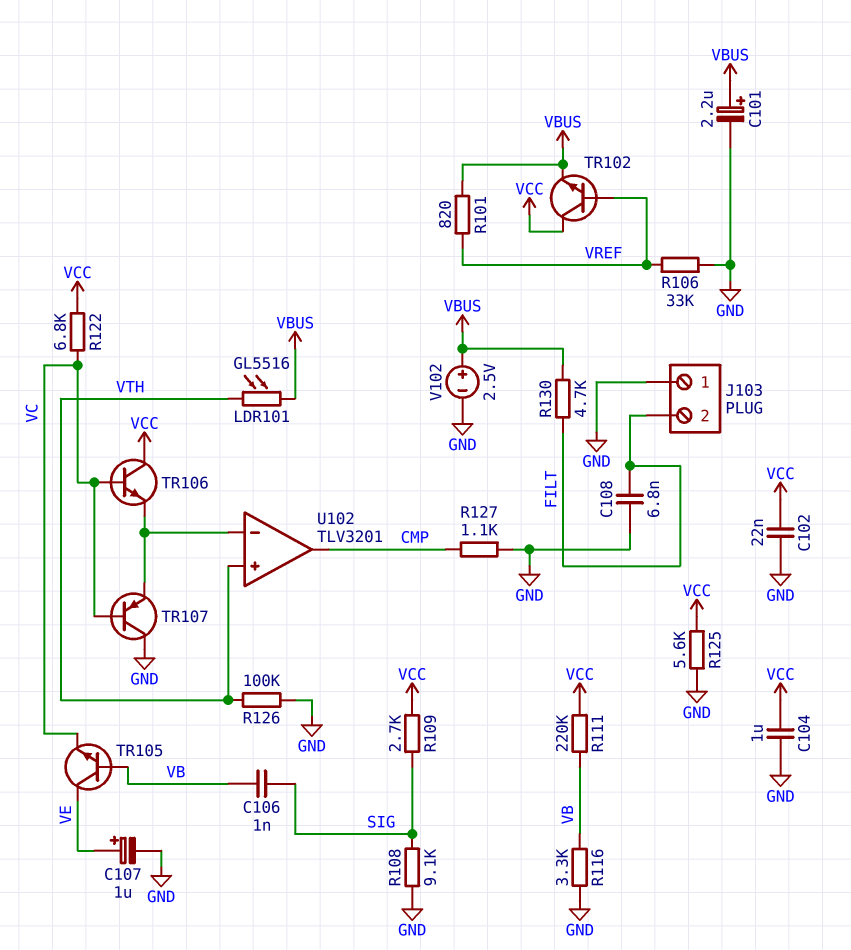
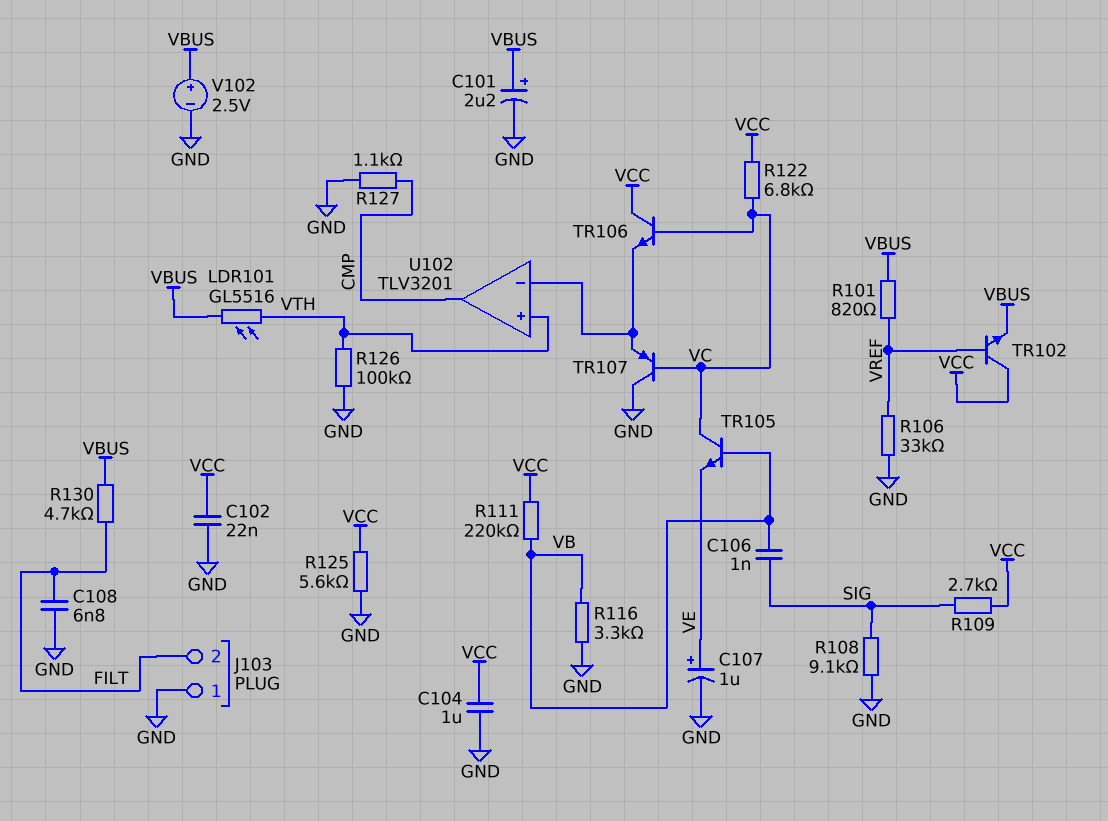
TR105: NPN (B VB, C VE, E VC) -> NPN (B VB, C VC, E VE)

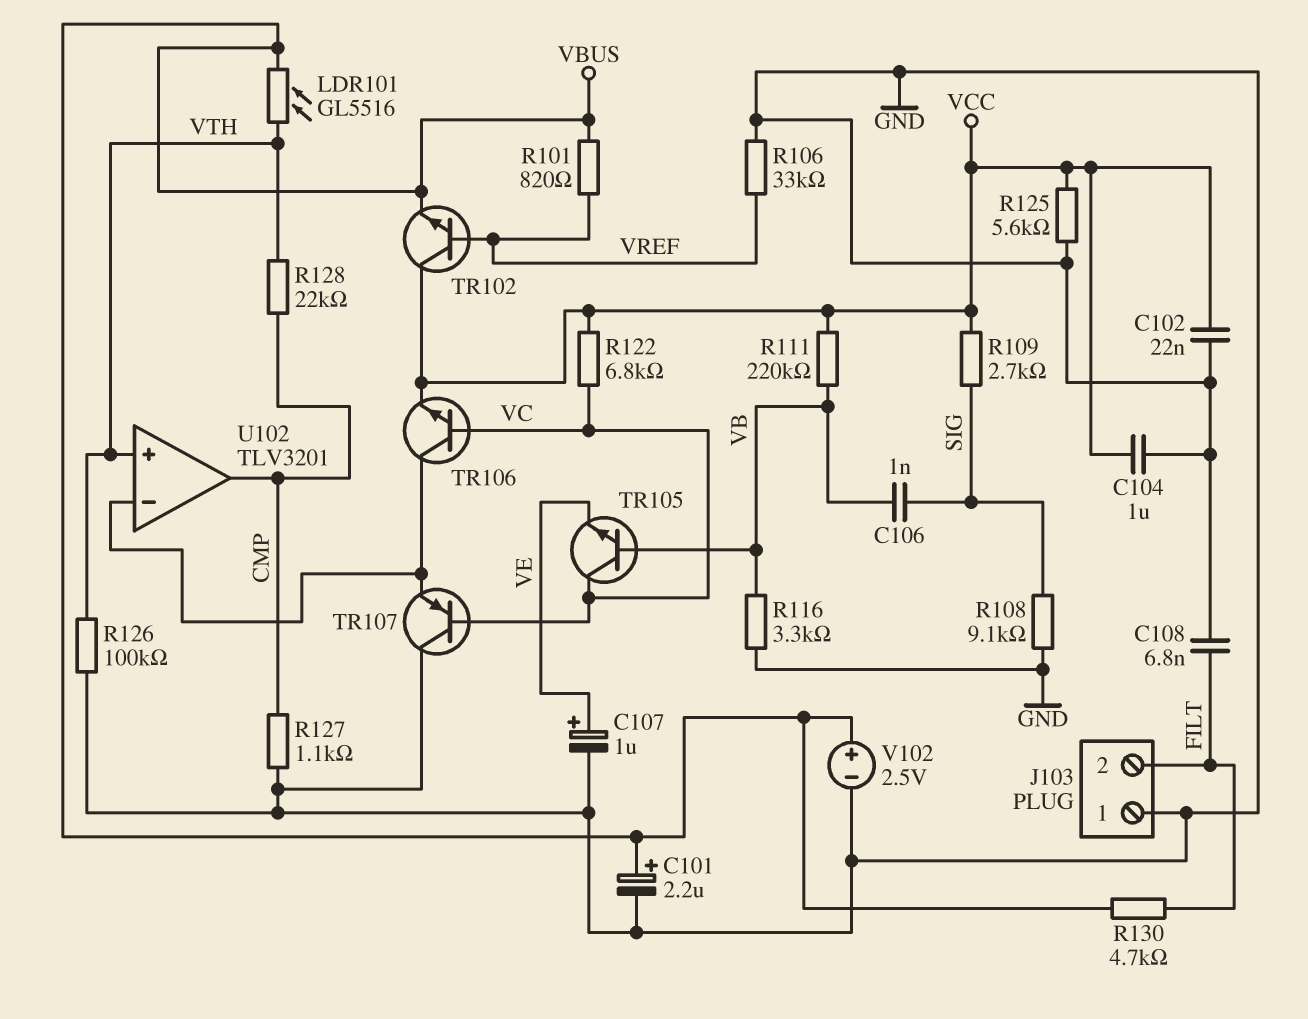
R128: none -> 22k (CMP, VTH)
TR106: NPN (B VC, C VCC, E U102/in-) -> NPN (B VC, C U102/in-, E VCC)

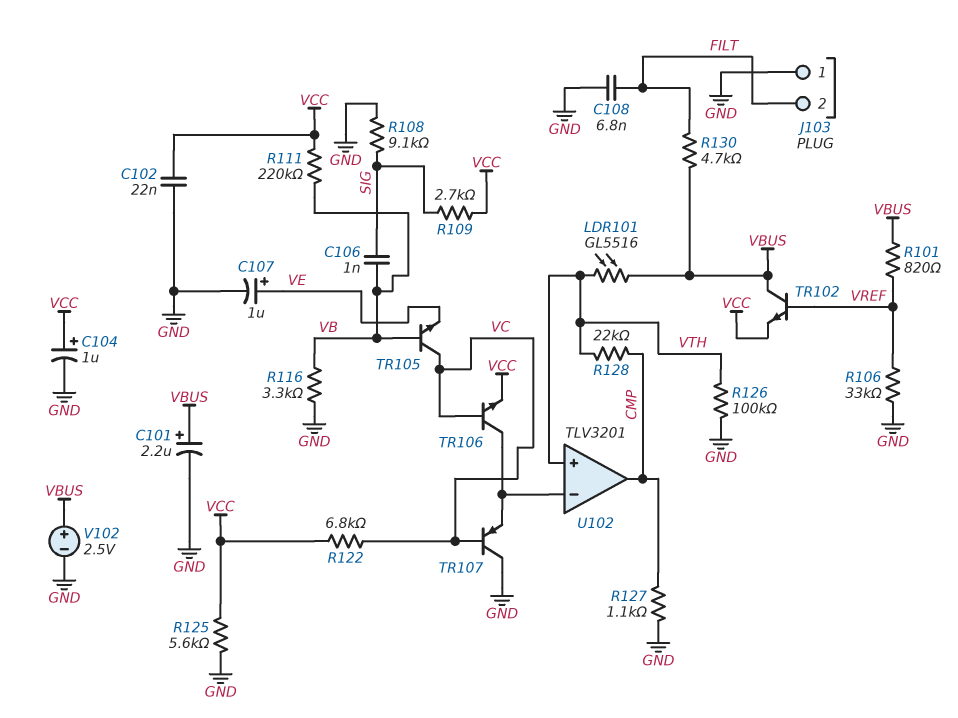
C104: 1uF (GND, VCC) -> 1uF (plus VCC, minus GND)
TR102: NPN (B VREF, C VCC, E VBUS) -> NPN (B VREF, C VBUS, E VCC)

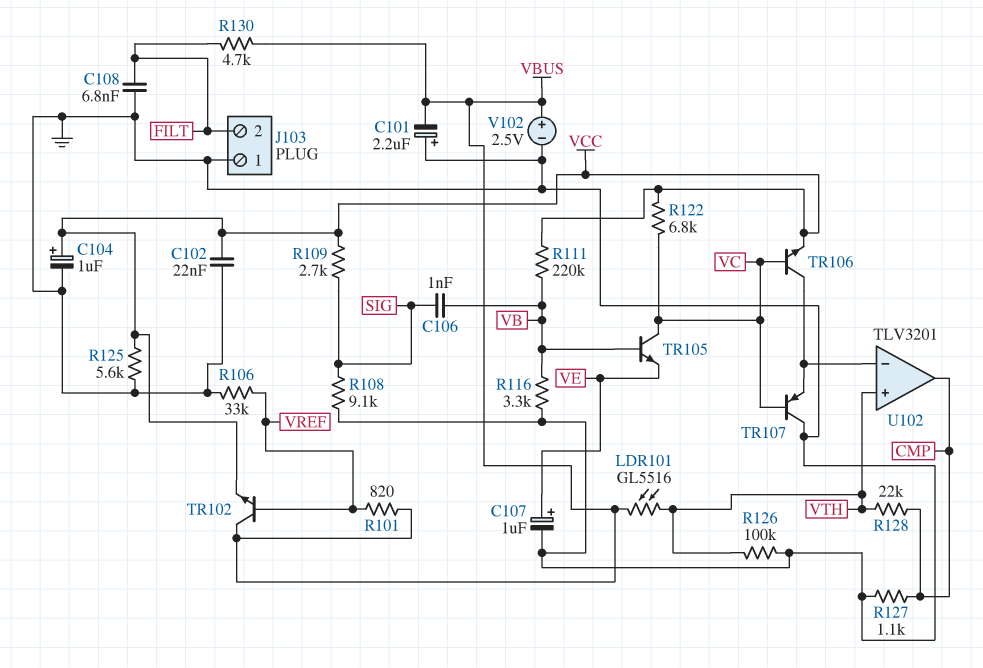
C101: 2.2uF (plus VBUS, minus GND) -> 2.2uF (plus GND, minus VBUS)

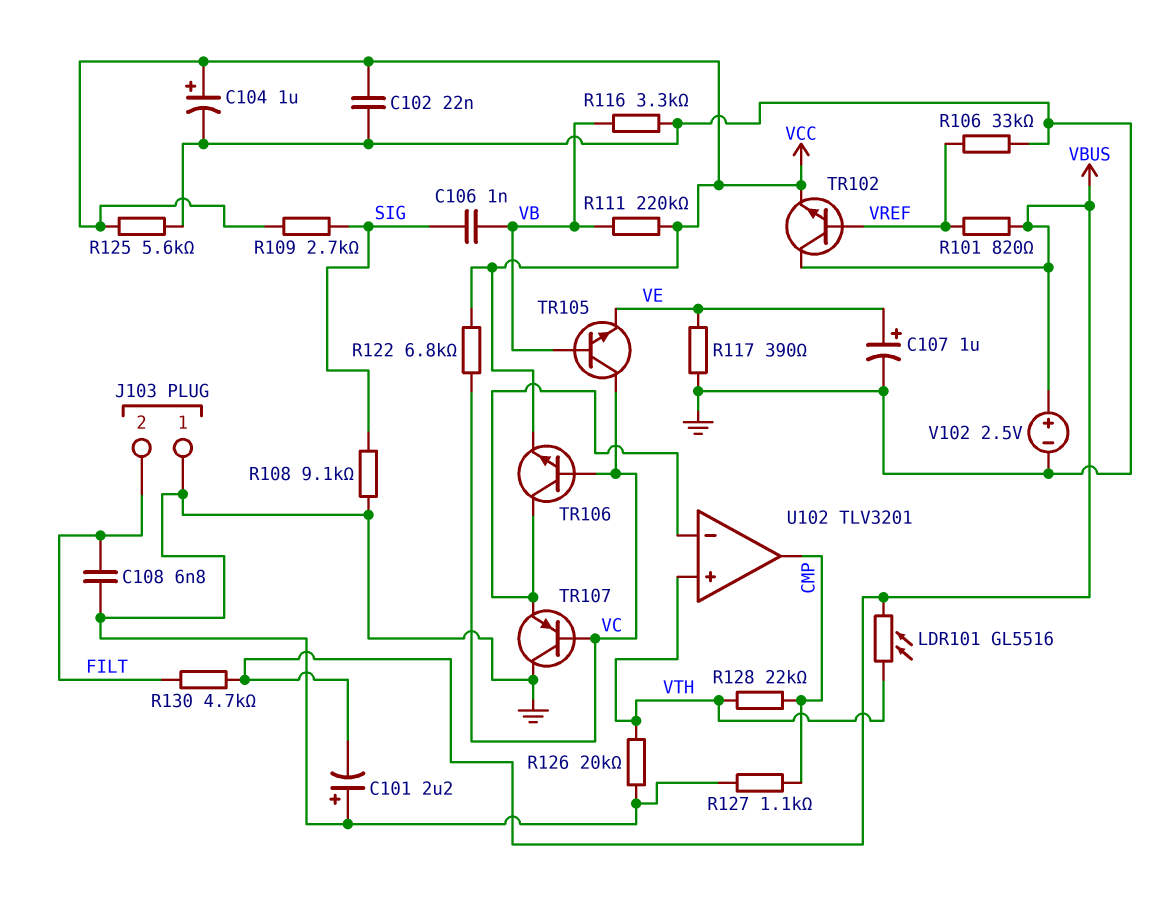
R117: none -> 390 (GND, VE)
R126: 100k (GND, VTH) -> 20k (GND, VTH)

